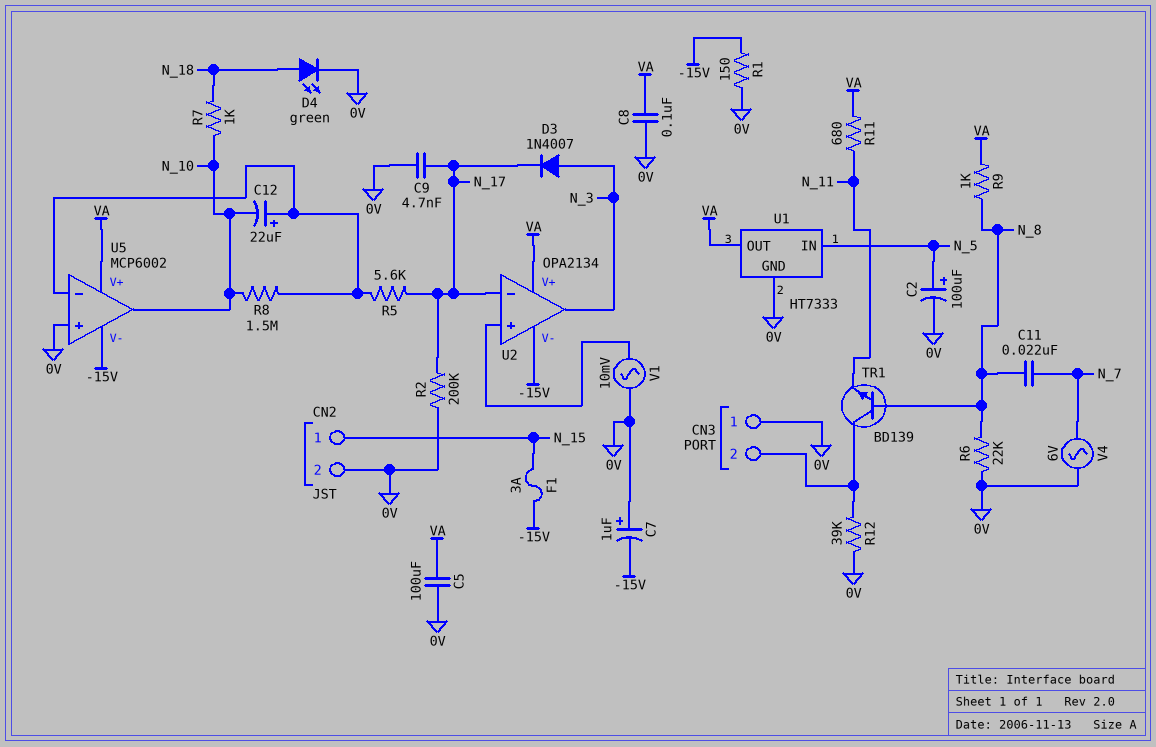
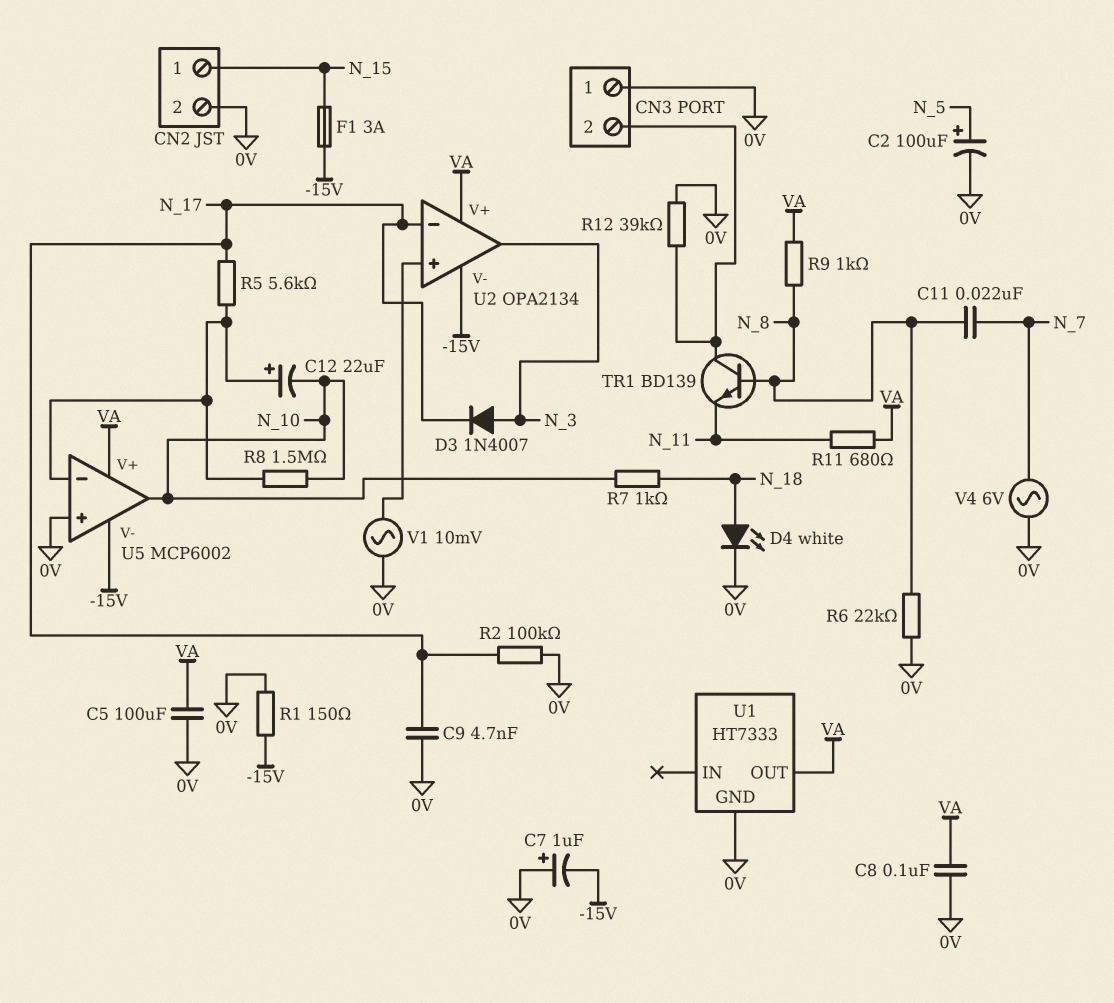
D4: LED green (A N_18, K 0V) -> LED white (A N_18, K 0V)
R2: 200k (0V, N_17) -> 100k (0V, N_17)
U1 pin IN: N_5 -> none

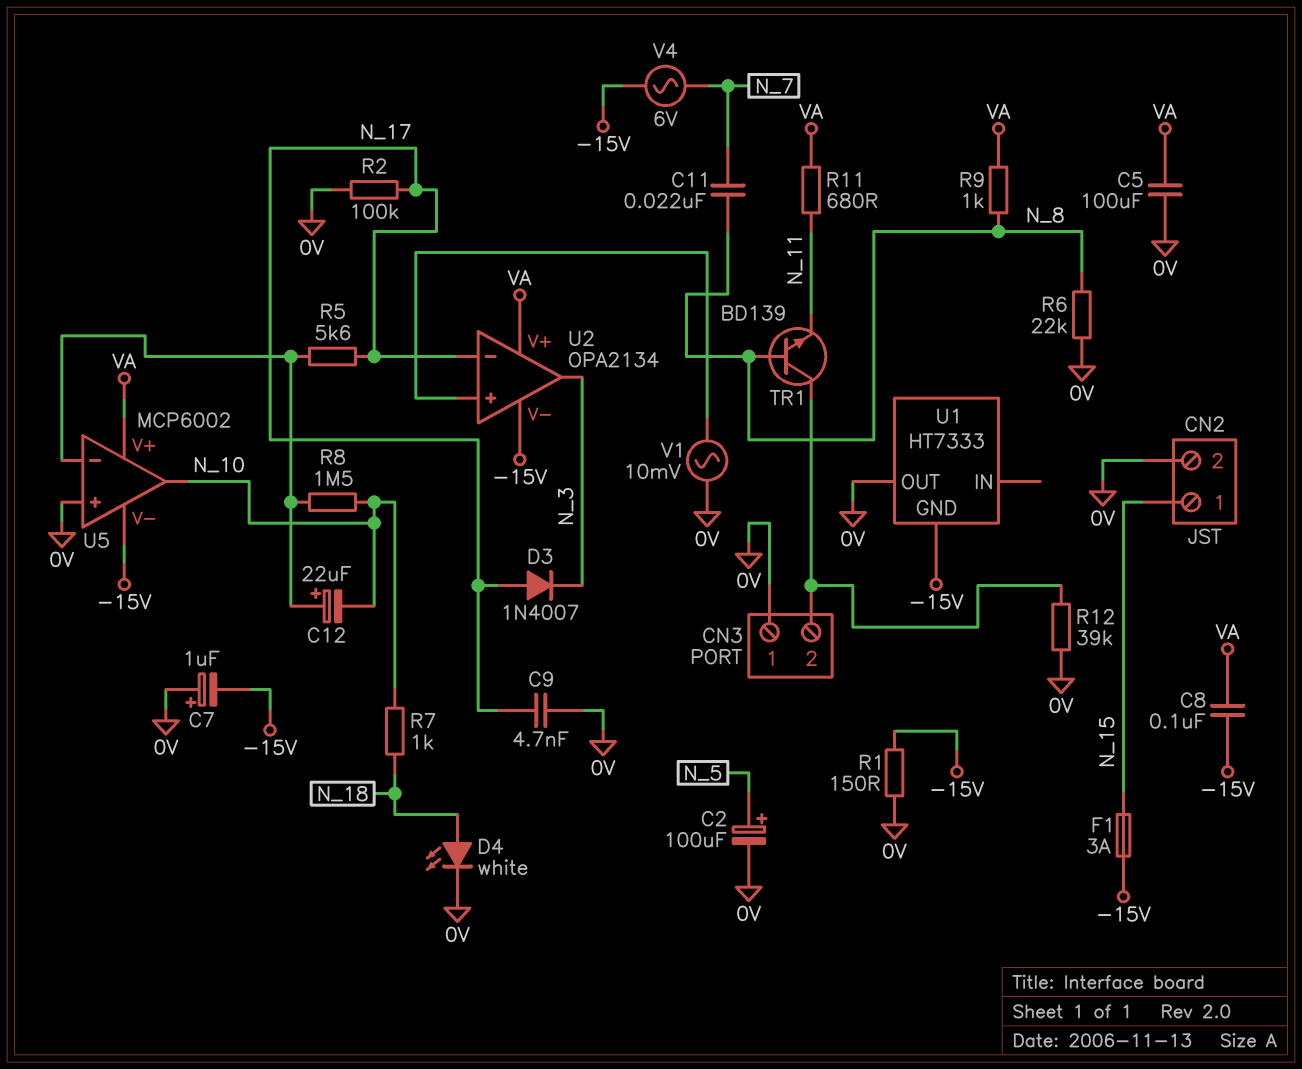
C8: 100nF (0V, VA) -> 100nF (-15V, VA)
D3: diode 1N4007 (A N_3, K N_17) -> diode 1N4007 (A N_17, K N_3)
U1 pin GND: 0V -> -15V
U1 pin OUT: VA -> 0V
V4: AC 6V (0V, N_7) -> AC 6V (-15V, N_7)

